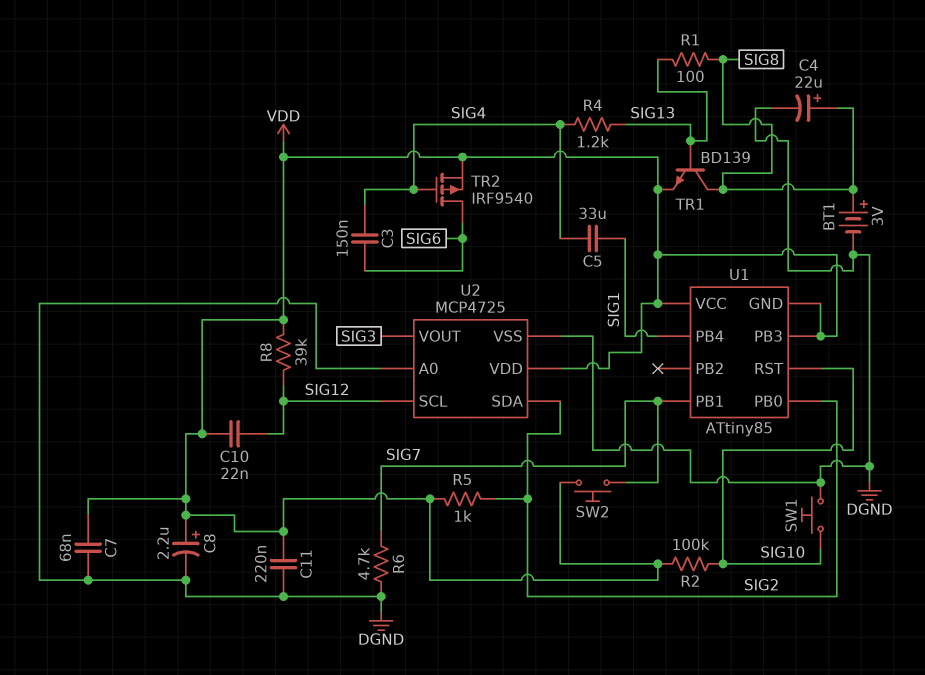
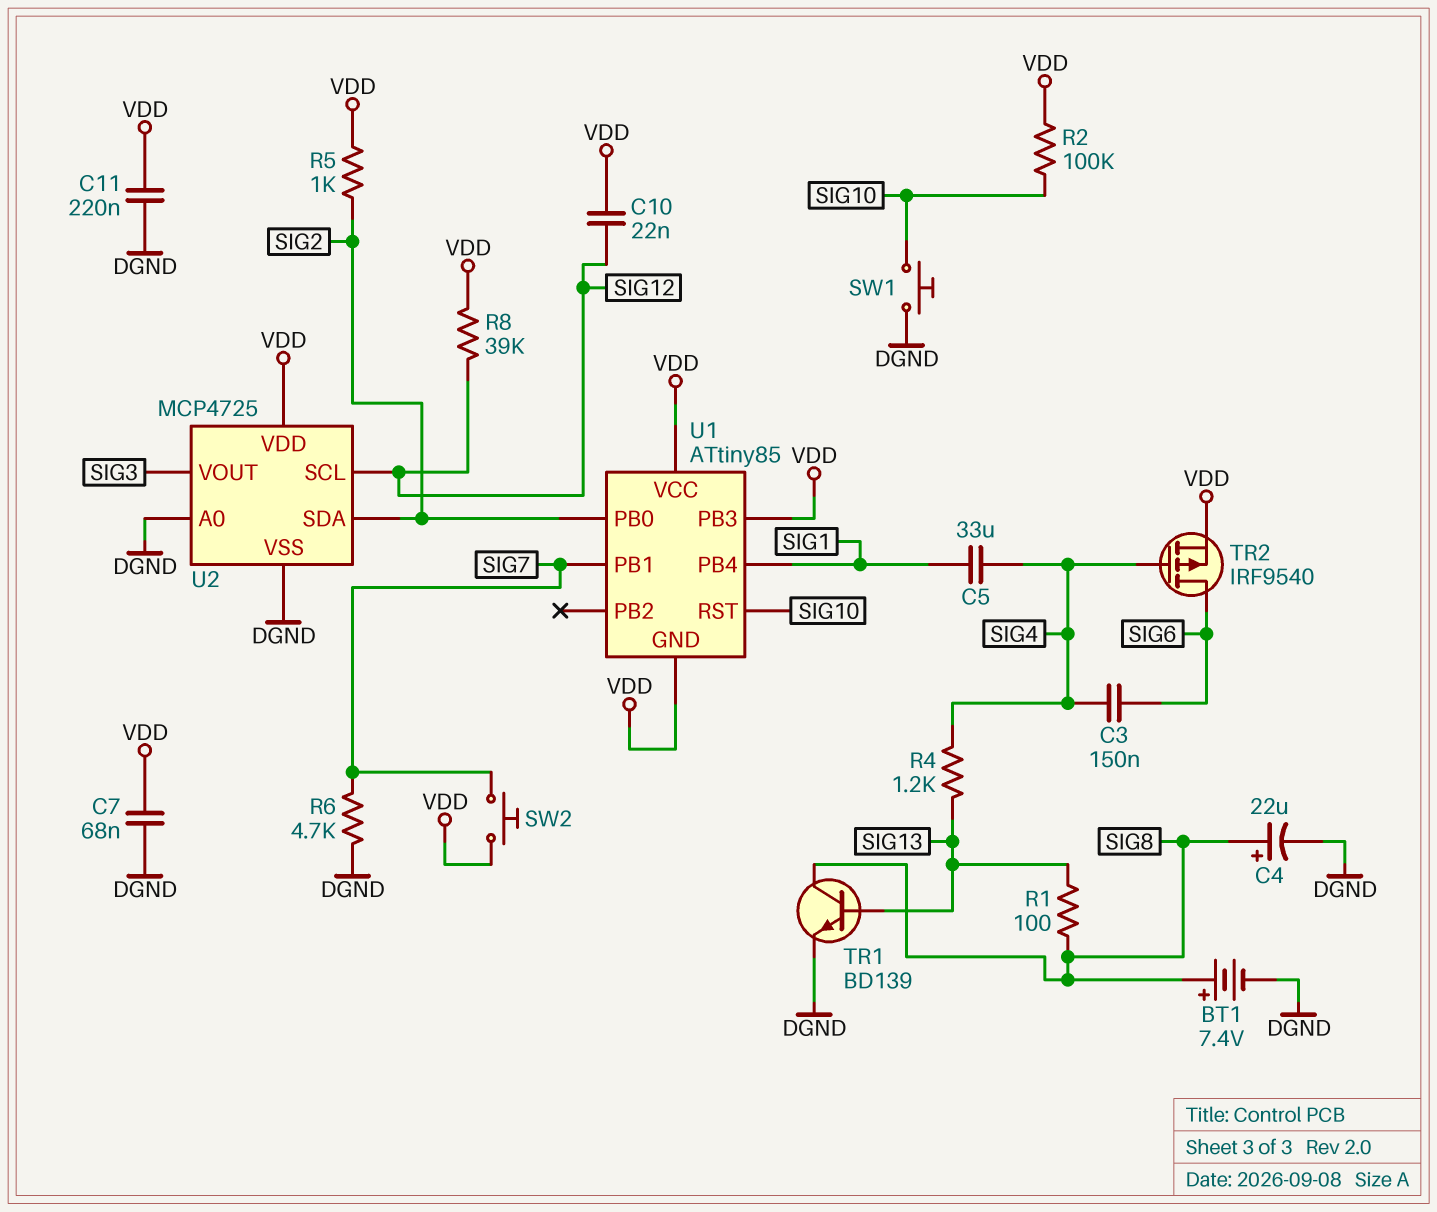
BT1: 3V (plus SIG8, minus DGND) -> 7.4V (plus SIG8, minus DGND)
C8: 2.2uF (plus VDD, minus DGND) -> none
TR1: NPN BD139 (B SIG13, C SIG8, E VDD) -> NPN BD139 (B SIG13, C SIG8, E DGND)

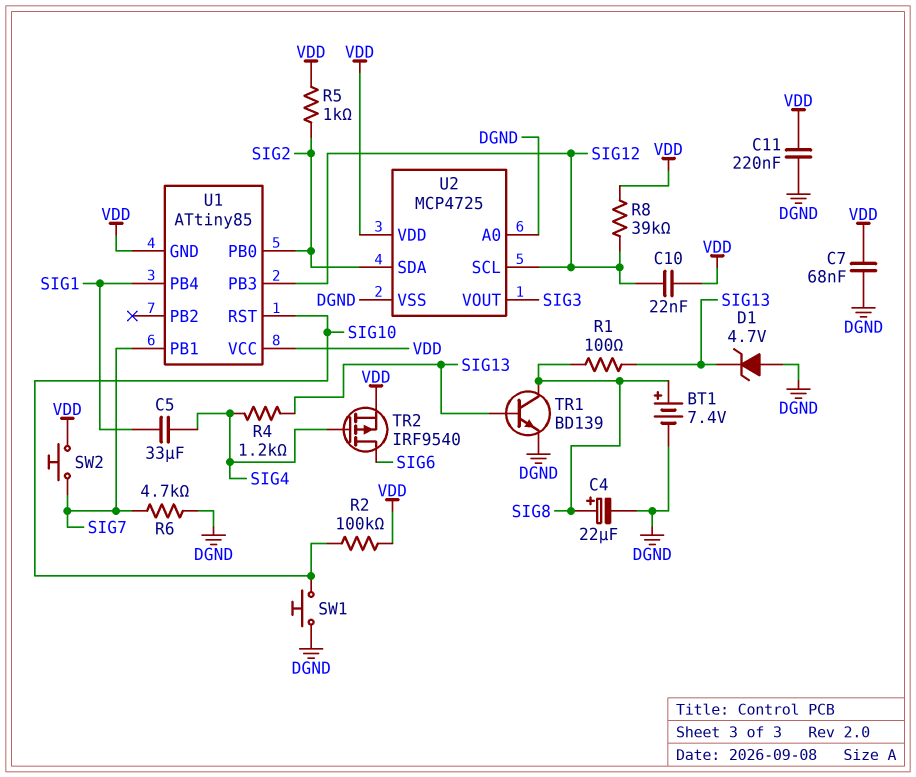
C3: 150nF (SIG4, SIG6) -> none
D1: none -> zener 4.7V (A DGND, K SIG13)
U1 pin PB3: VDD -> SIG12

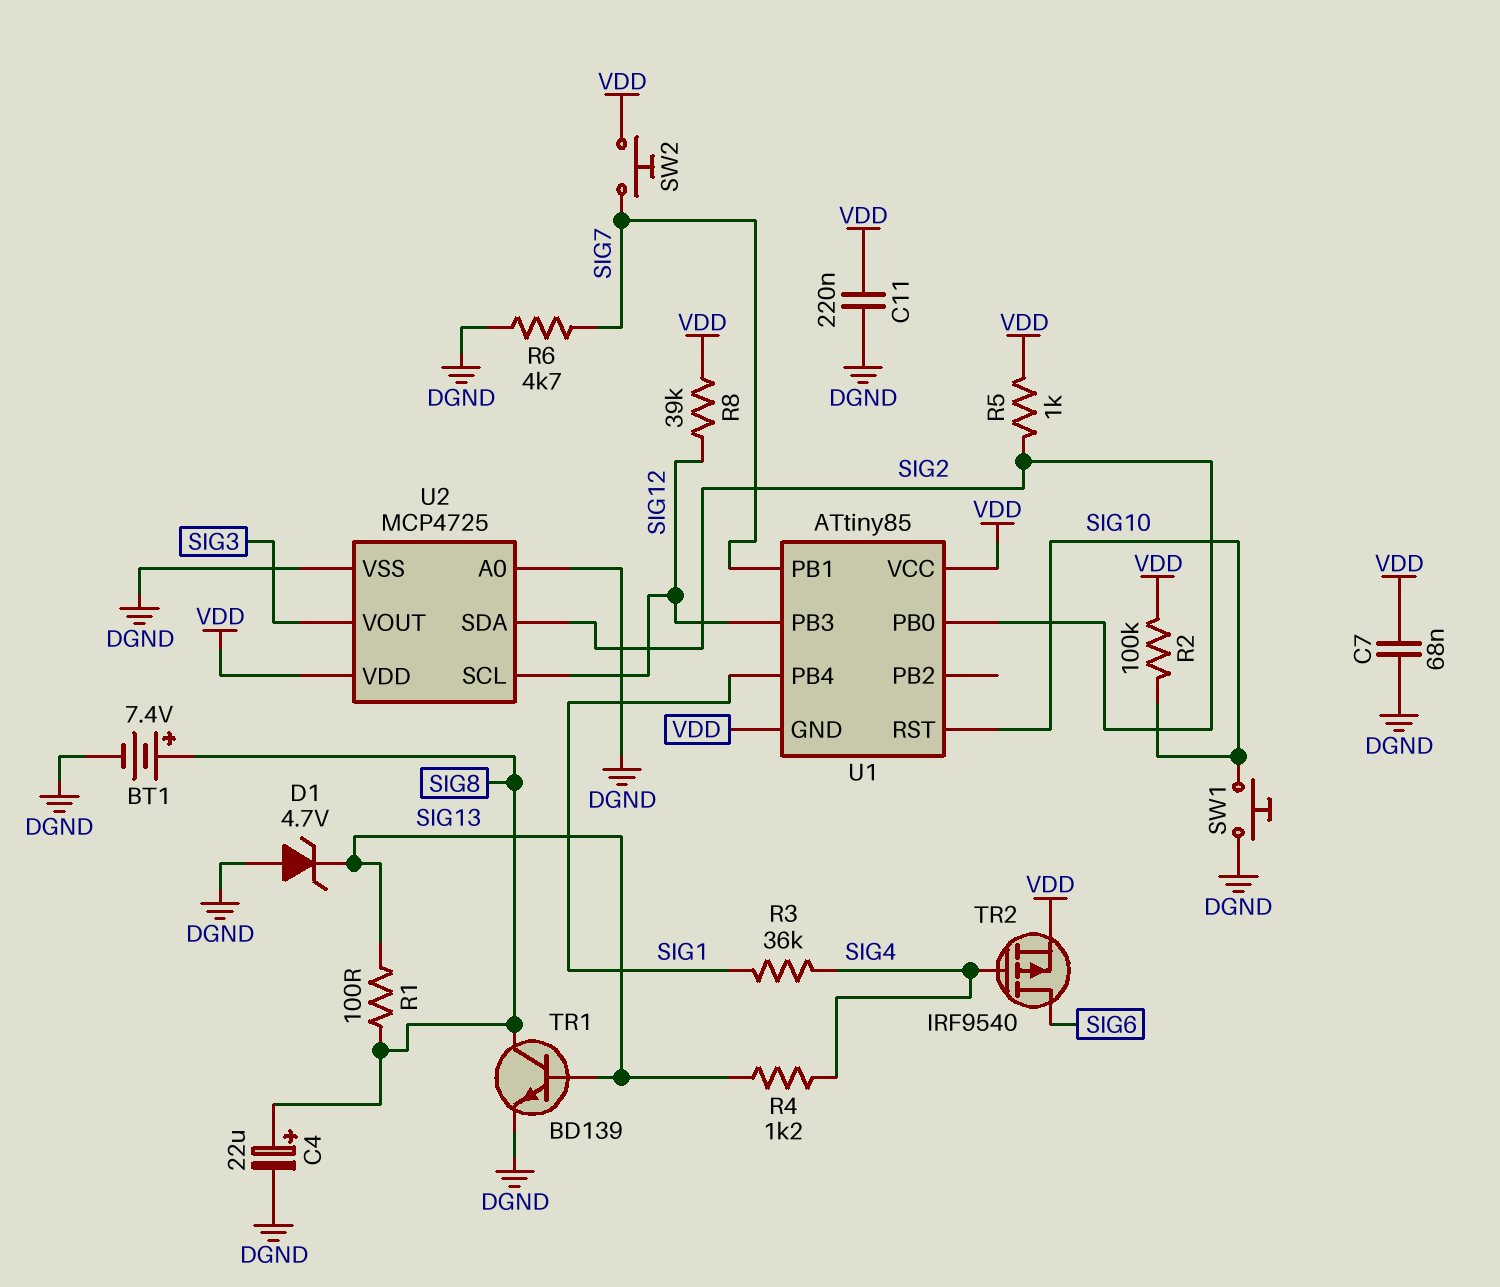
C5: 33uF (SIG1, SIG4) -> none
C10: 22nF (SIG12, VDD) -> none
R3: none -> 36k (SIG1, SIG4)

